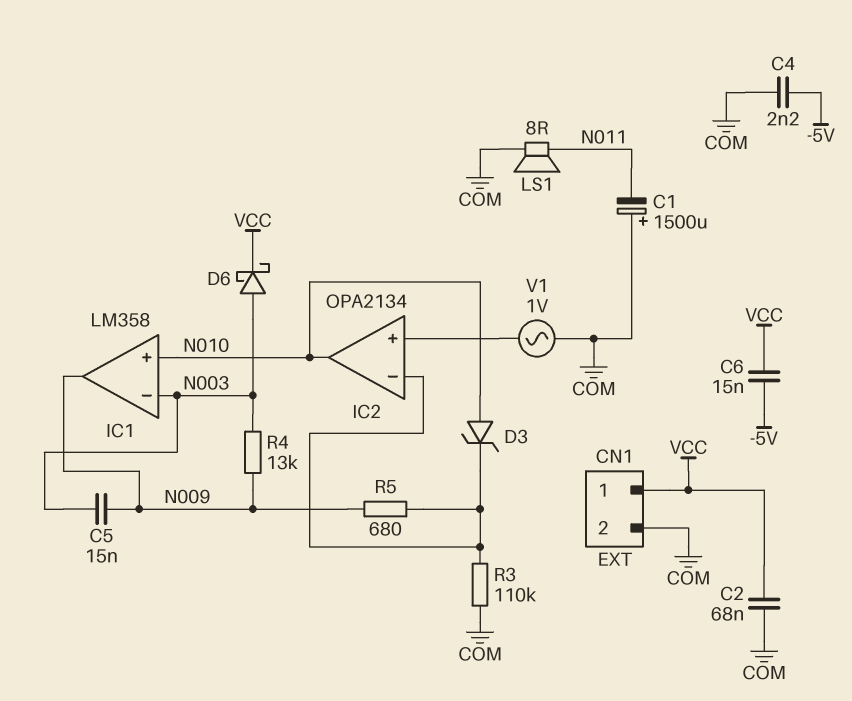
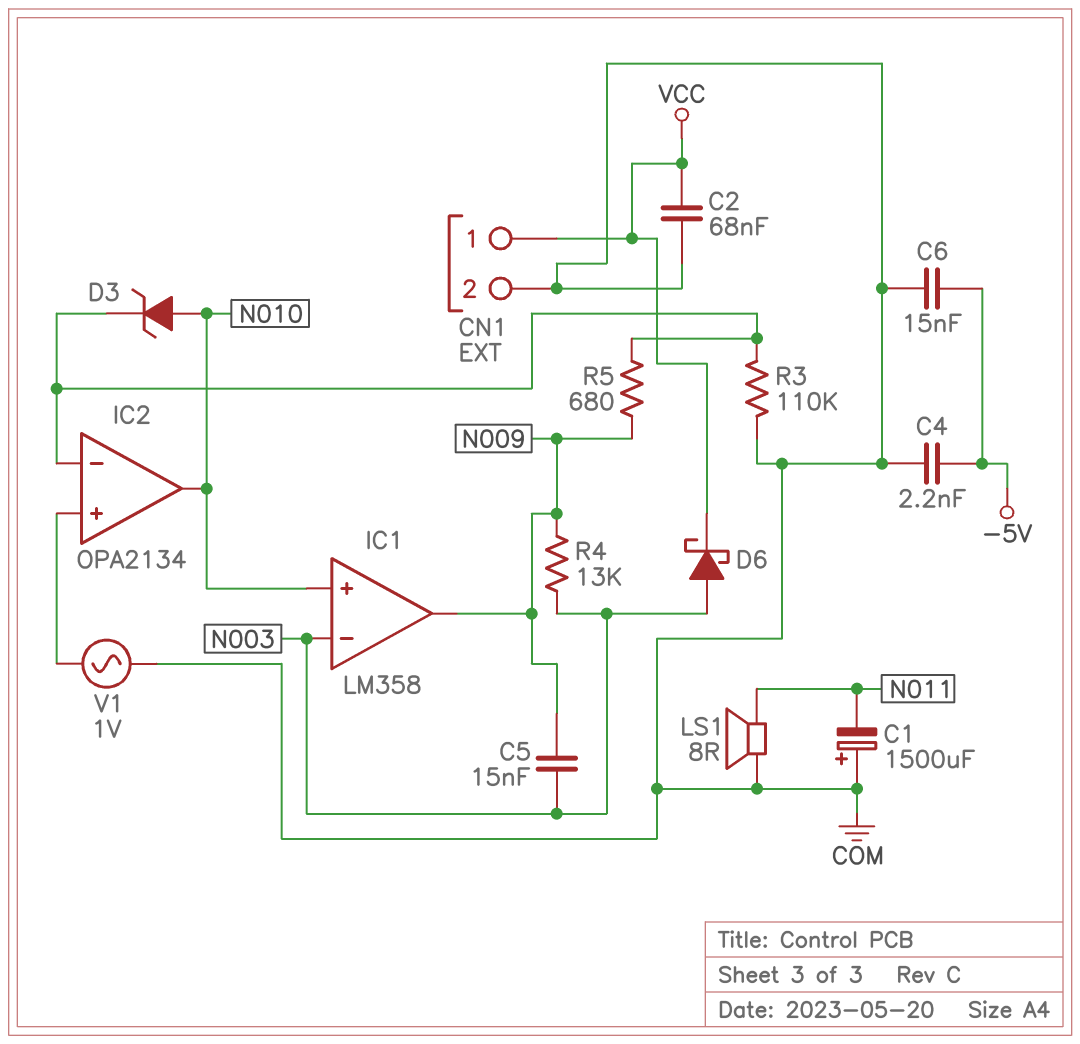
C6: 15nF (-5V, VCC) -> 15nF (-5V, COM)

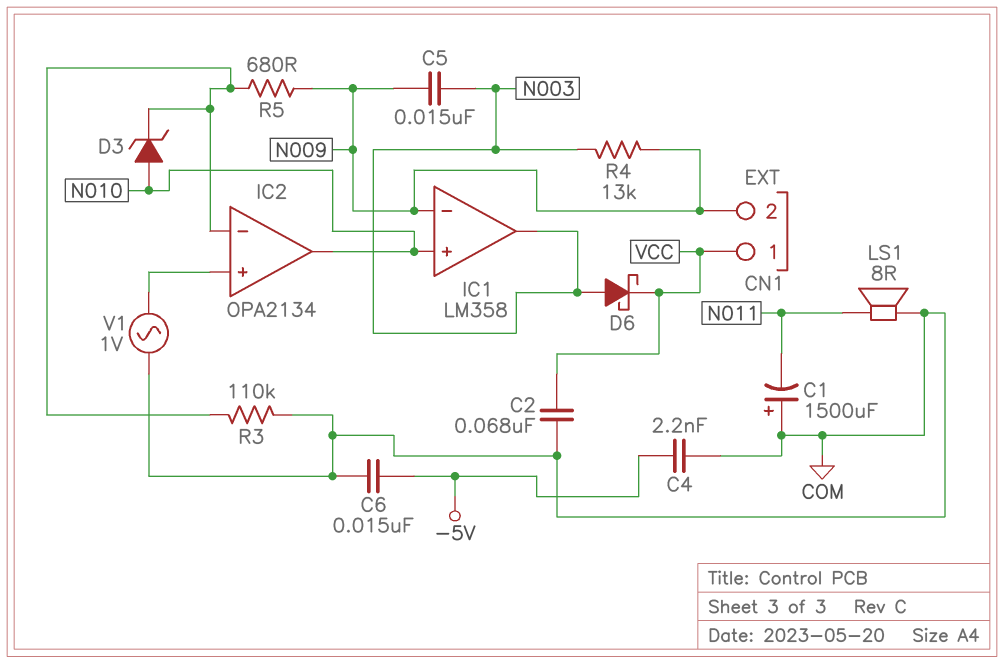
CN1 pin 2: COM -> N009
IC1 pin in-: N003 -> N009
IC1 pin out: N009 -> N003

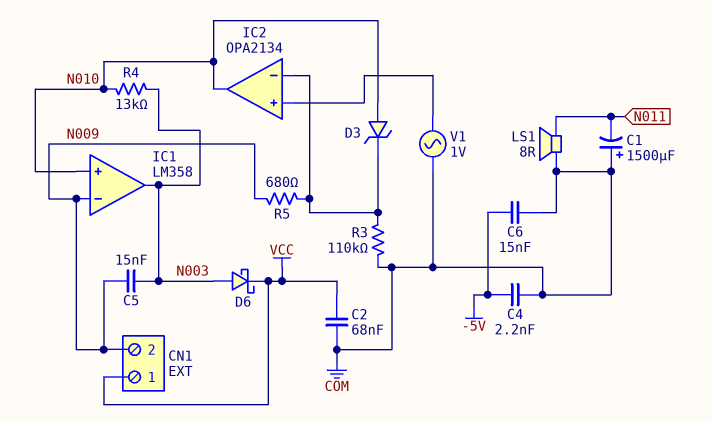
R4: 13k (N003, N009) -> 13k (N003, N010)

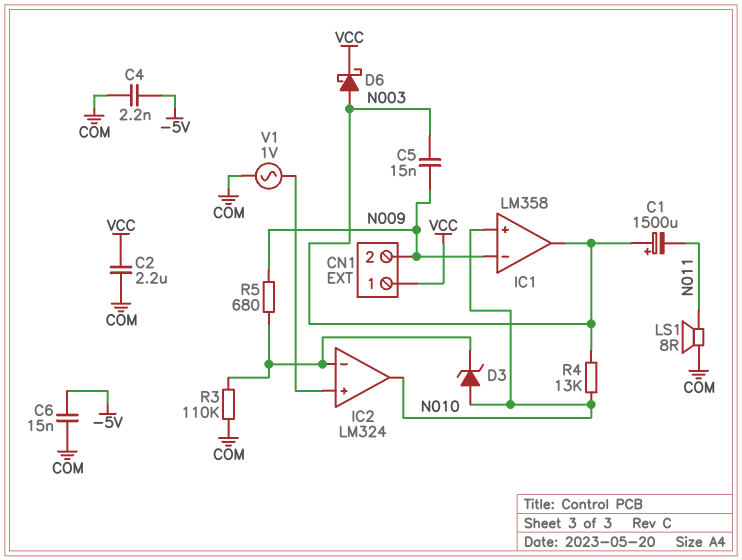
C1: 1500uF (plus COM, minus N011) -> 1500uF (plus N003, minus N011)
C2: 68nF (COM, VCC) -> 2.2uF (COM, VCC)
IC2: OPA2134 -> LM324

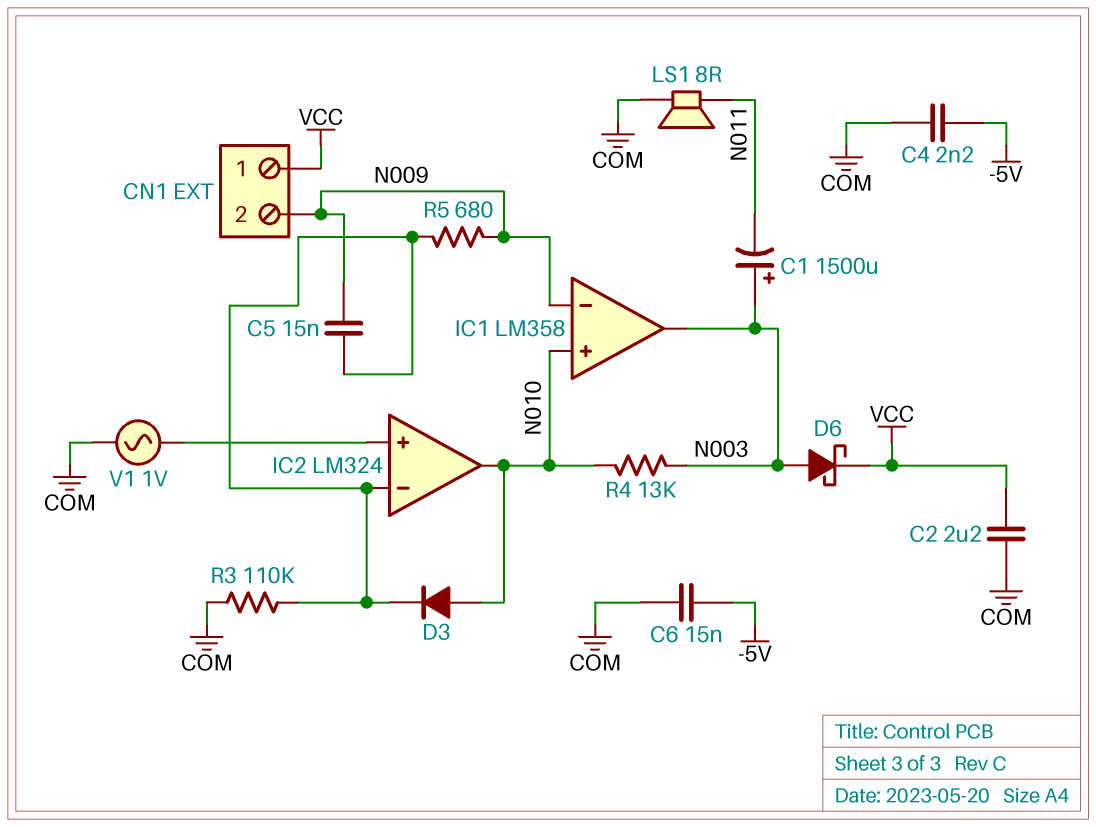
C5: 15nF (N003, N009) -> 15nF (IC2/in-, N009)
D3: zener (A N010, K IC2/in-) -> diode (A N010, K IC2/in-)

